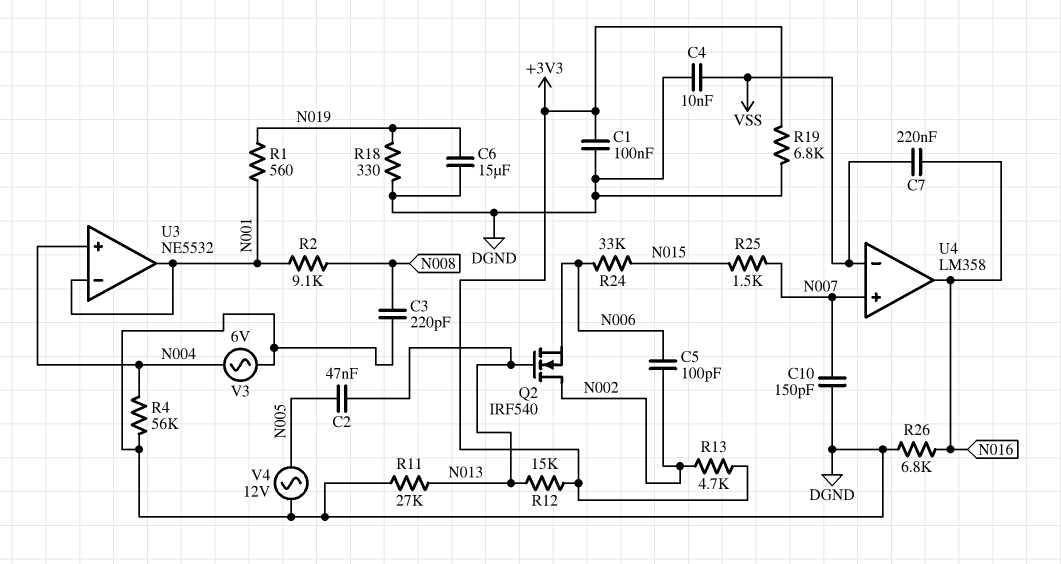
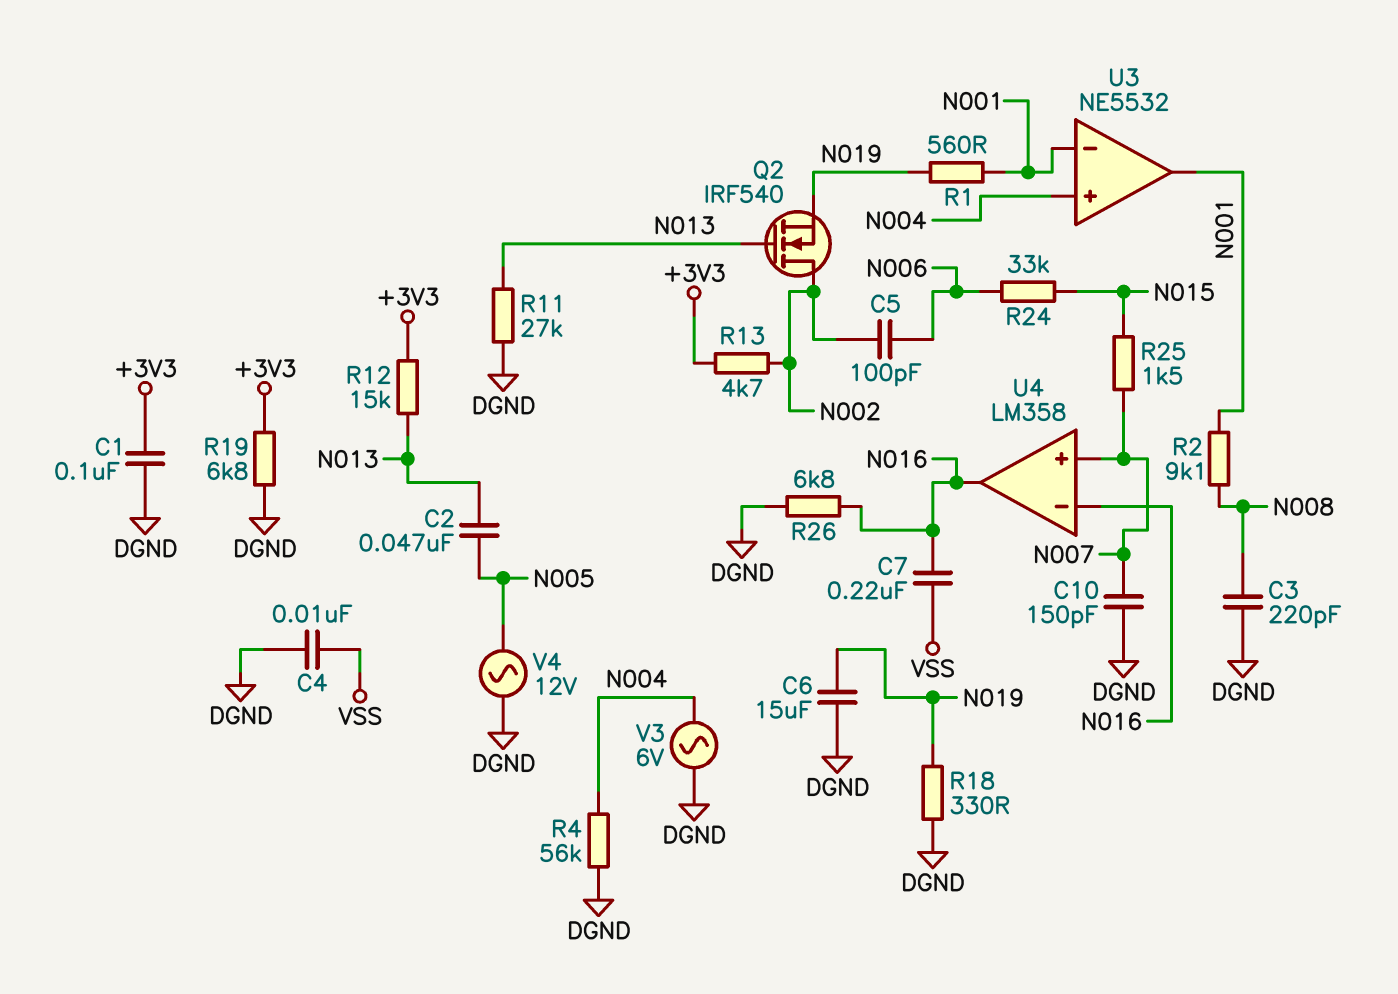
Q2: NMOS IRF540 (G N013, D N002, S N006) -> NMOS IRF540 (G N013, D N002, S N019)
U4 pin in-: VSS -> N016

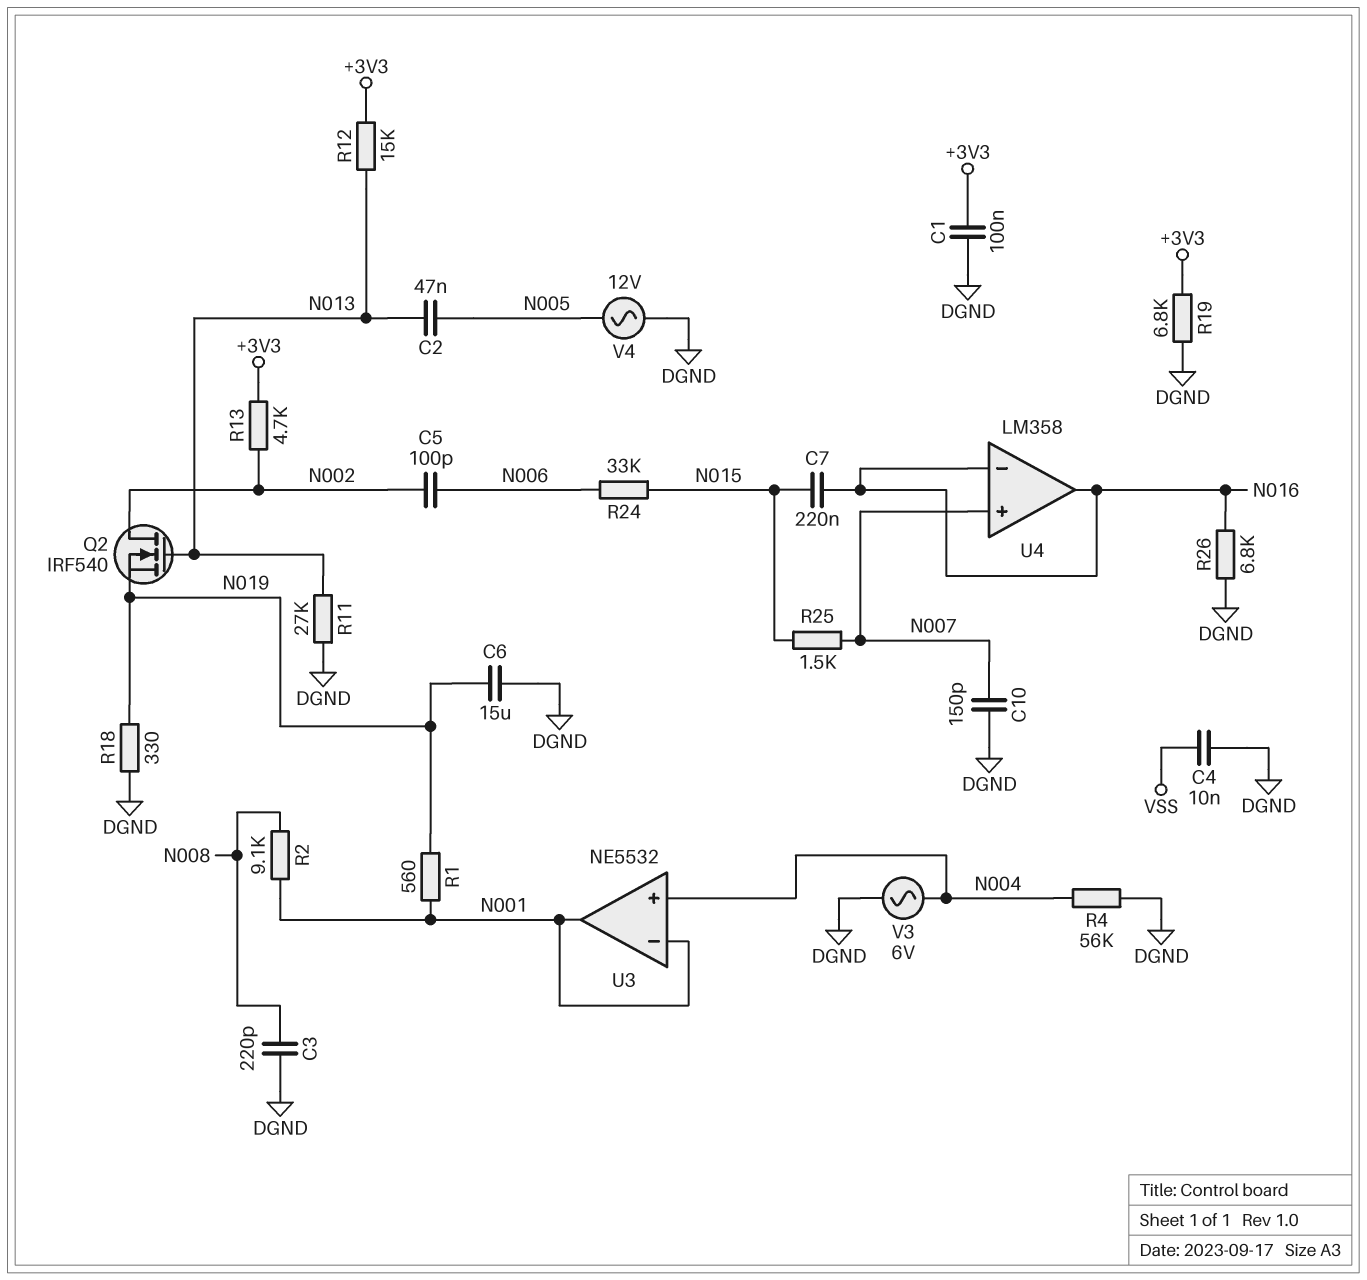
C7: 220nF (N016, VSS) -> 220nF (N015, N016)

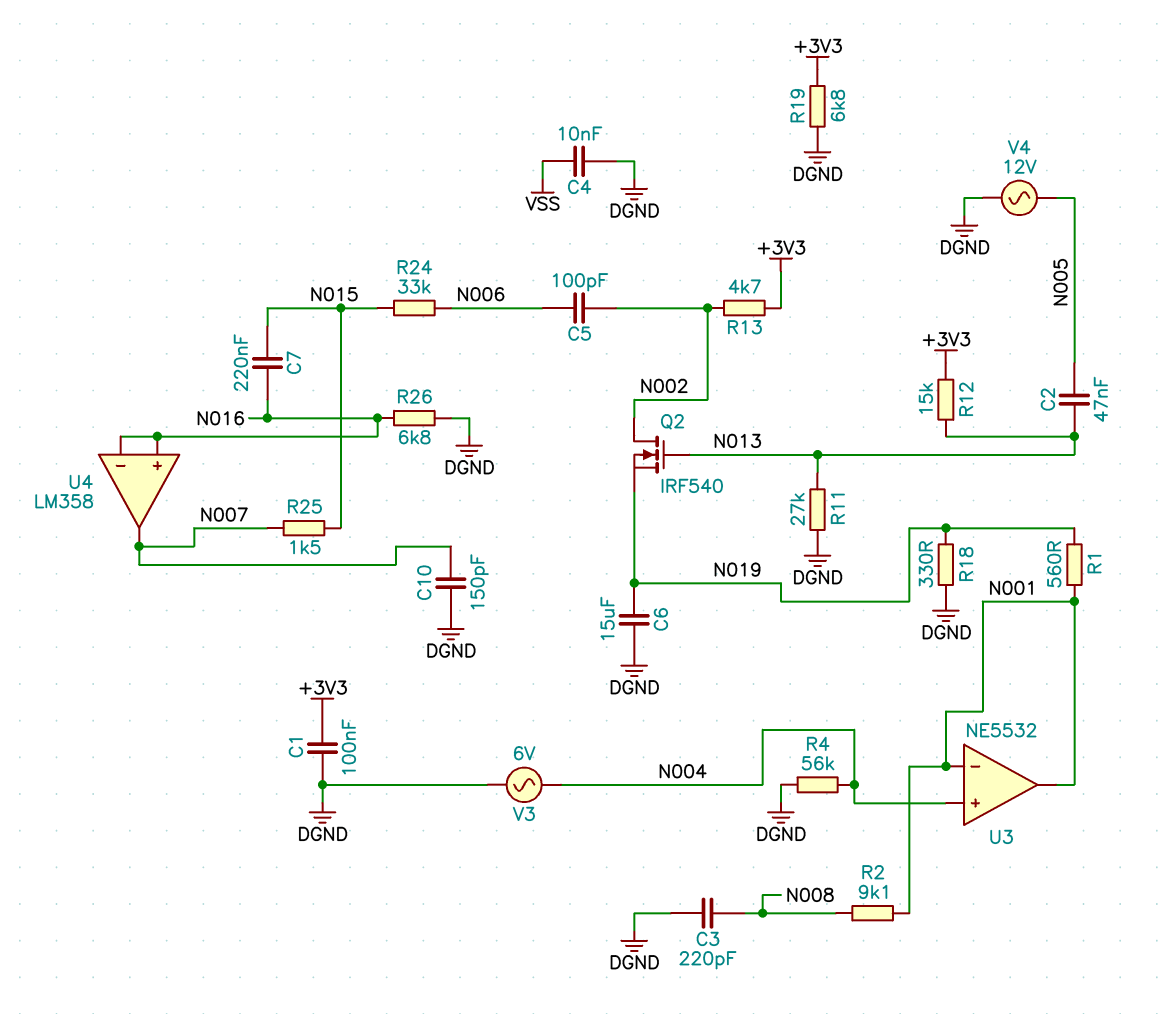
U4 pin in+: N007 -> N016
U4 pin out: N016 -> N007

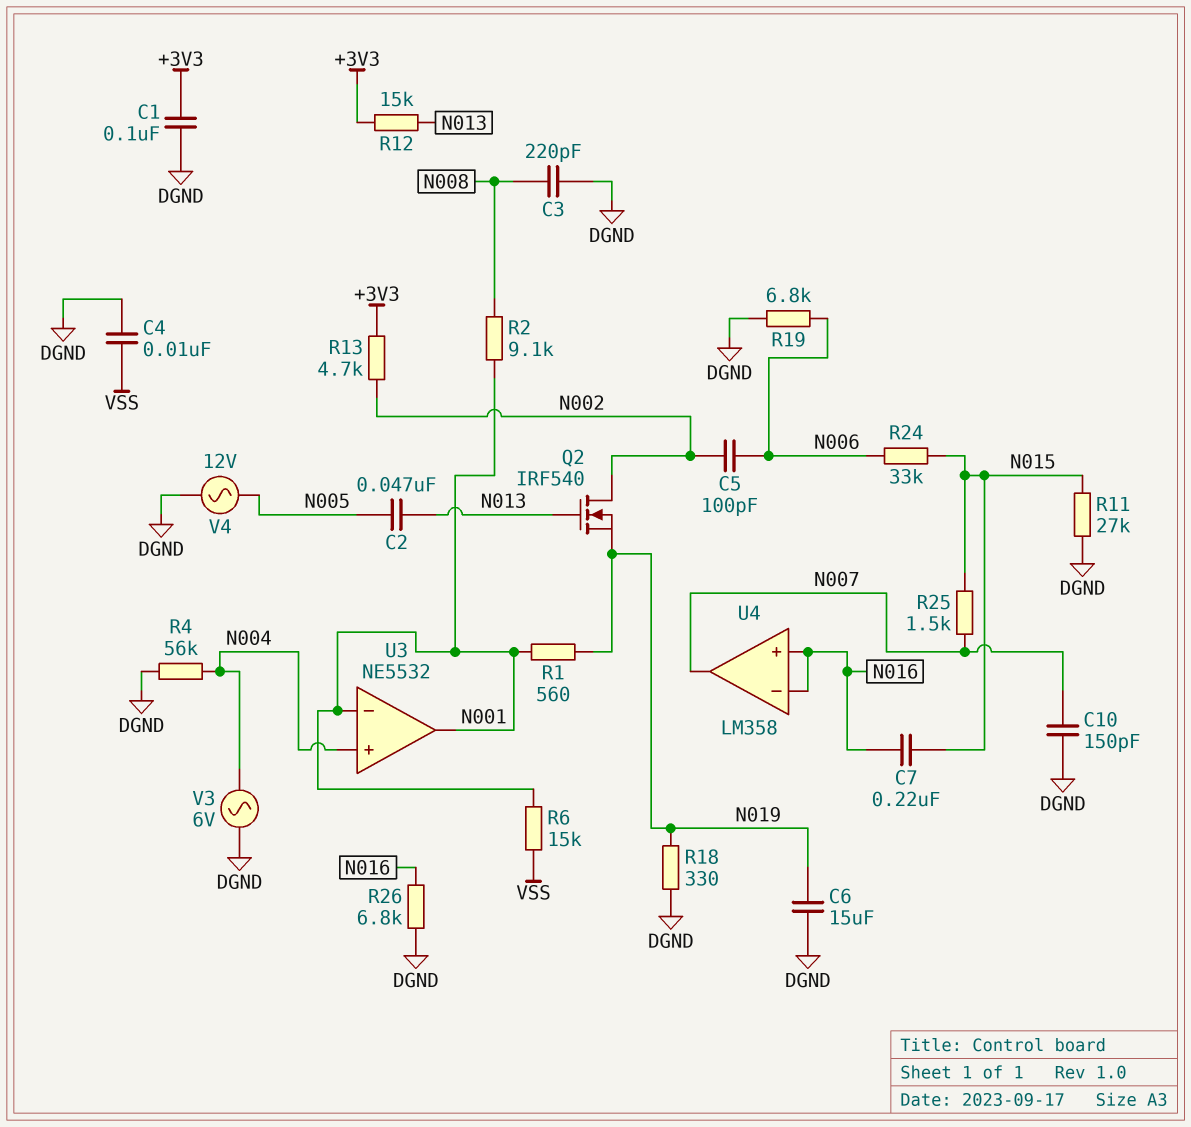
R6: none -> 15k (N001, VSS)
R11: 27k (DGND, N013) -> 27k (DGND, N015)
R19: 6.8k (+3V3, DGND) -> 6.8k (DGND, N006)

